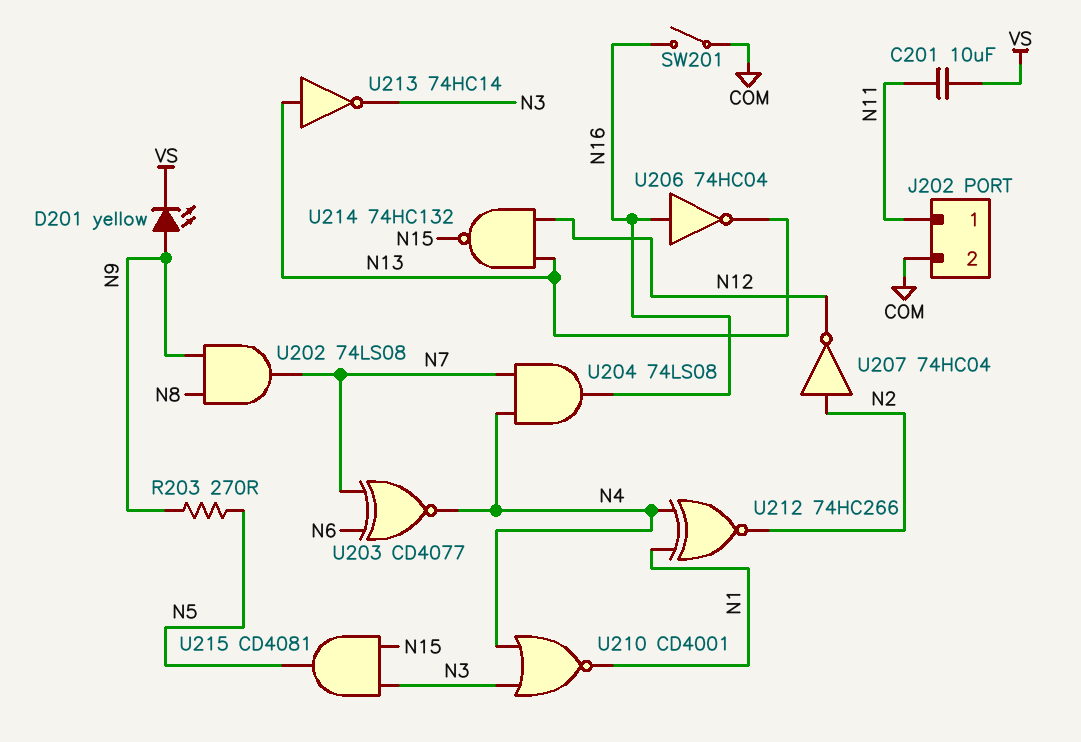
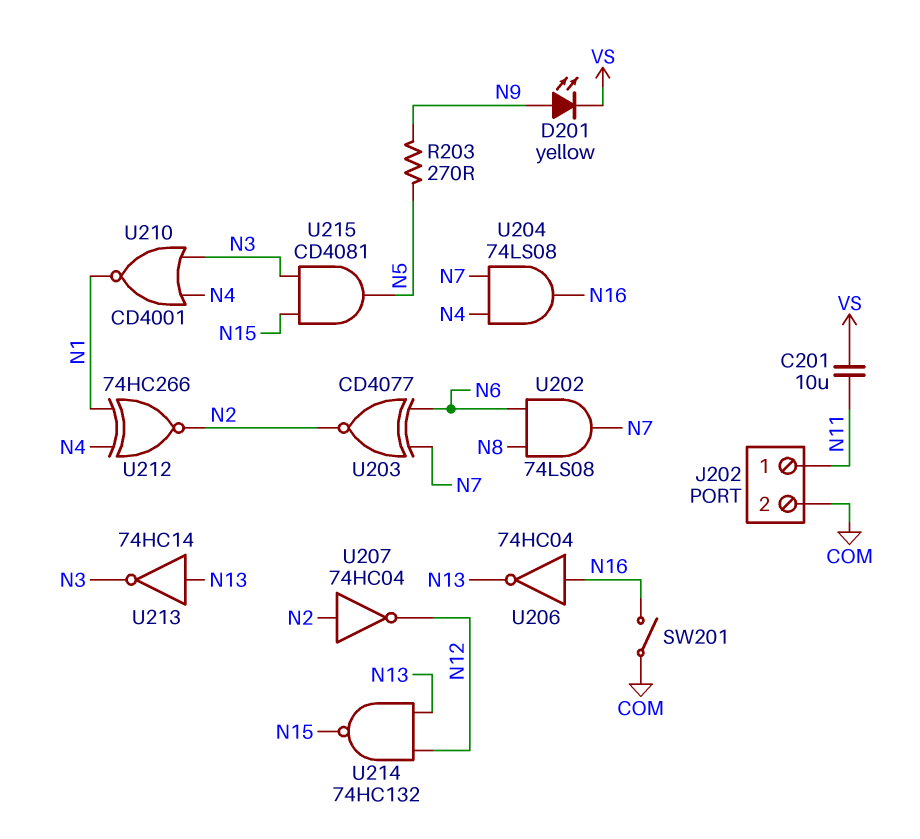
U202: AND 74LS08 (in N8, in N9, out N7) -> AND 74LS08 (in N6, in N8, out N7)
U203: XNOR CD4077 (in N6, in N7, out N4) -> XNOR CD4077 (in N6, in N7, out N2)

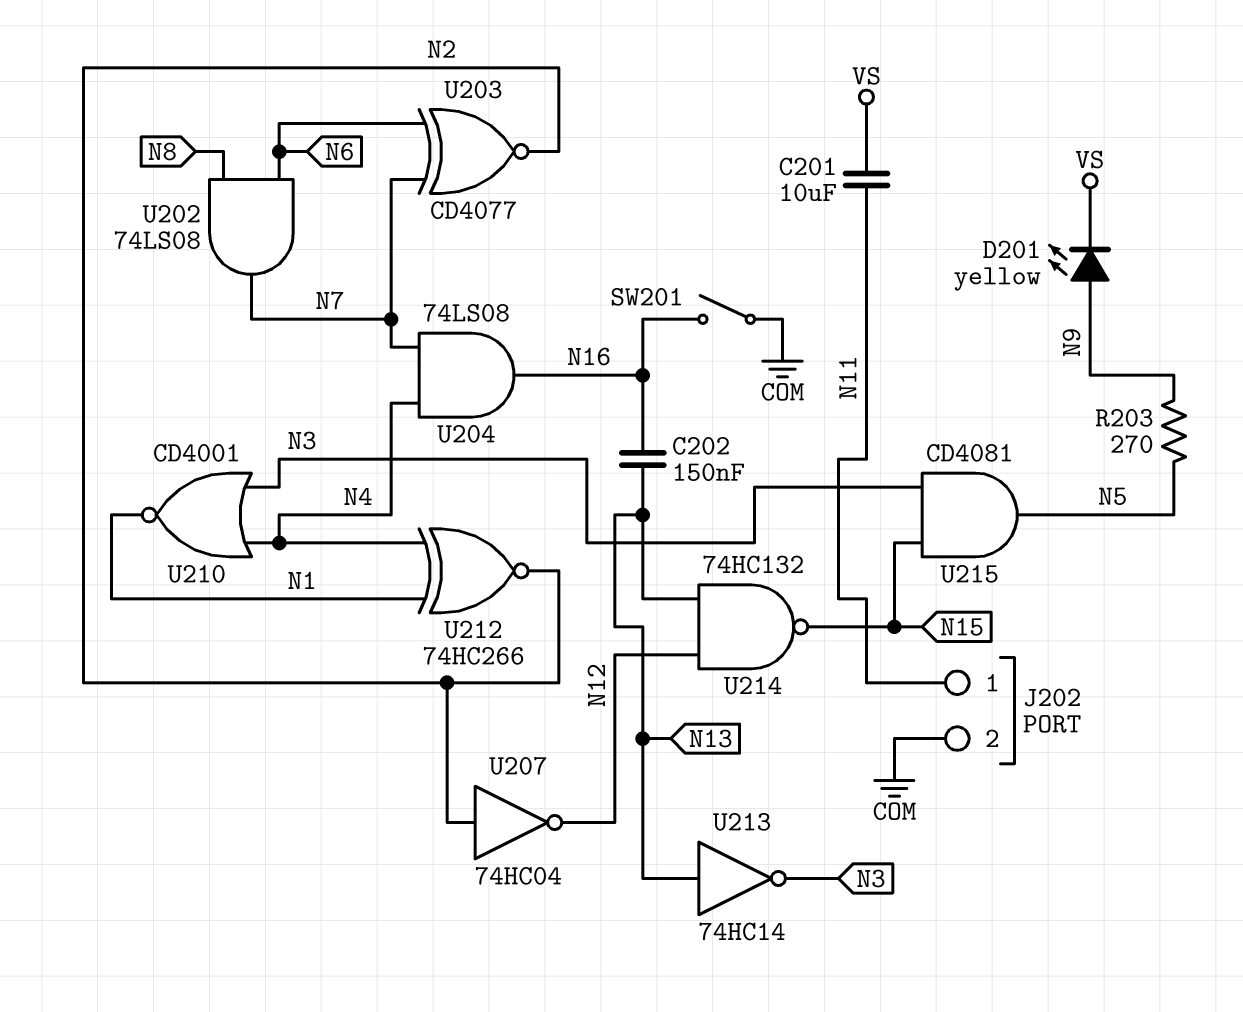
C202: none -> 150nF (N13, N16)
U206: NOT 74HC04 (in N16, out N13) -> none

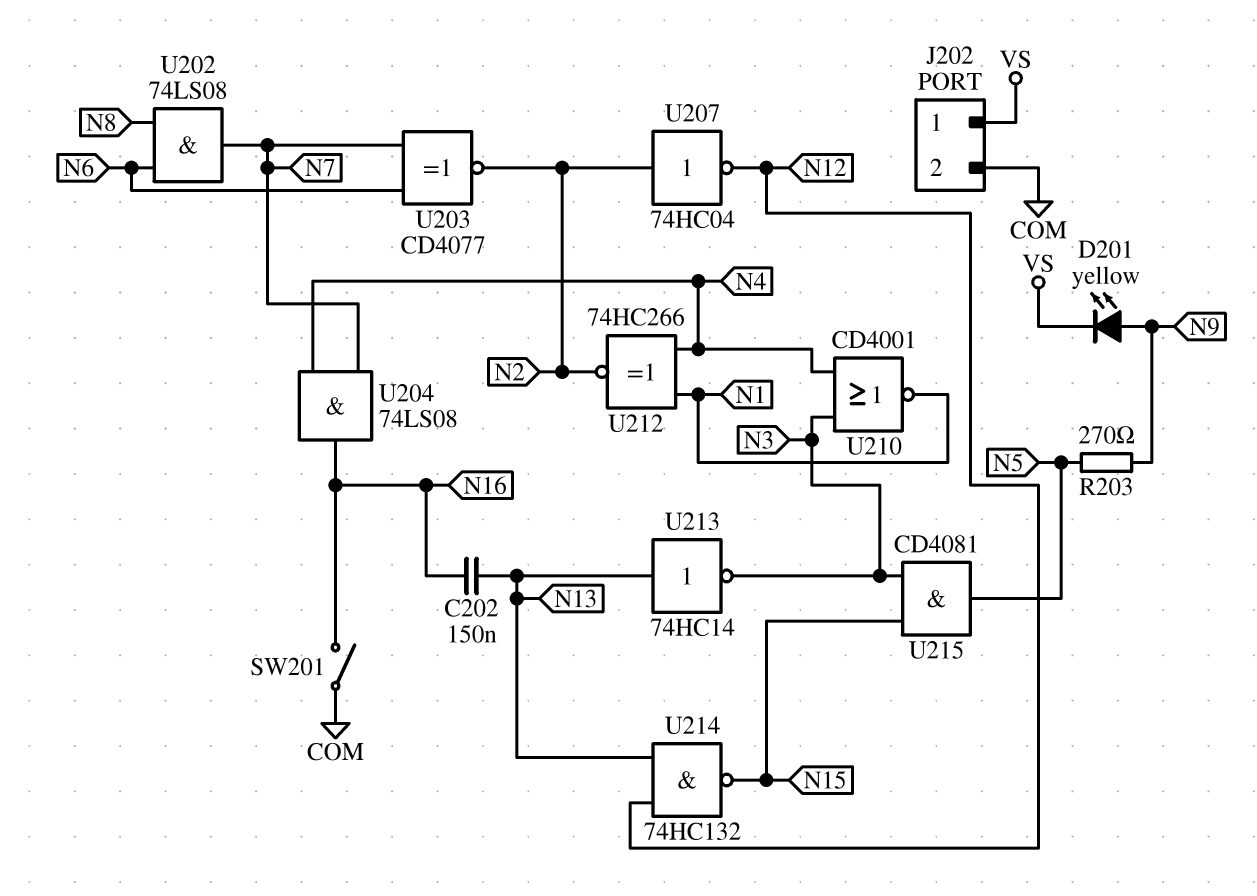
C201: 10uF (N11, VS) -> none
J202 pin 1: N11 -> VS

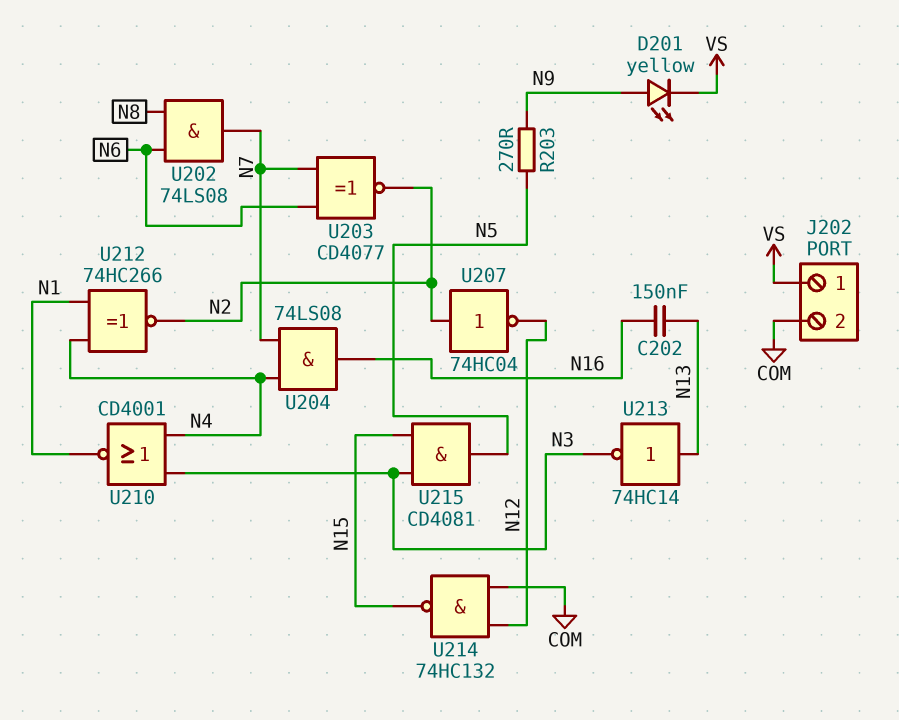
SW201: switch (COM, N16) -> none
U214: NAND 74HC132 (in N12, in N13, out N15) -> NAND 74HC132 (in COM, in N12, out N15)

